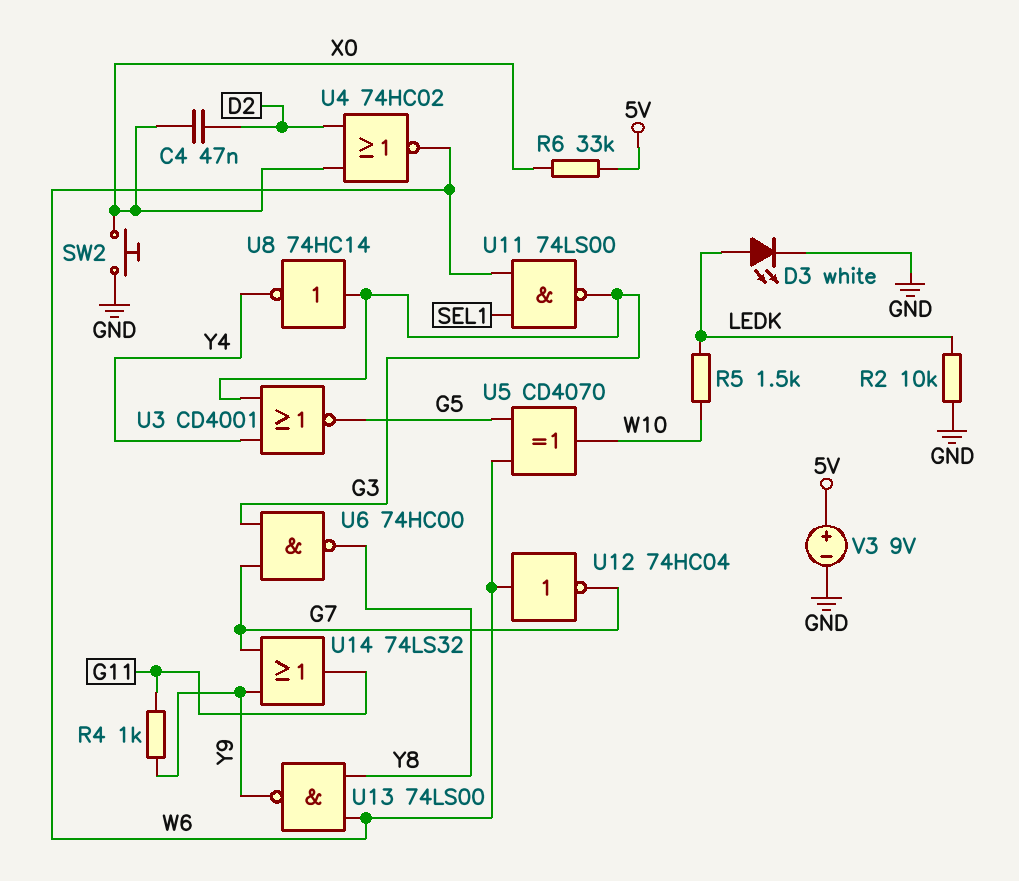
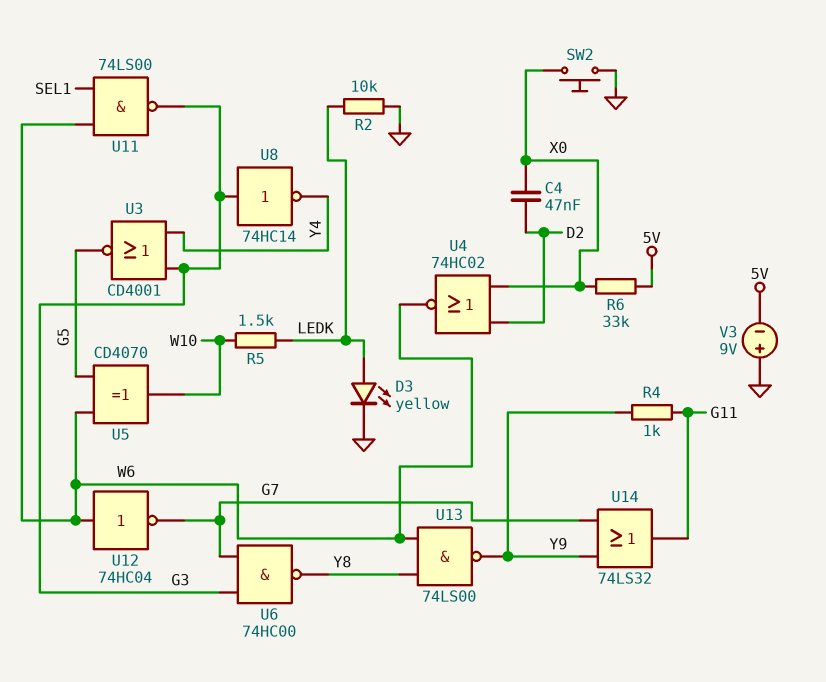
D3: LED white (A LEDK, K GND) -> LED yellow (A LEDK, K GND)
V3: 9V (plus 5V, minus GND) -> 9V (plus GND, minus 5V)

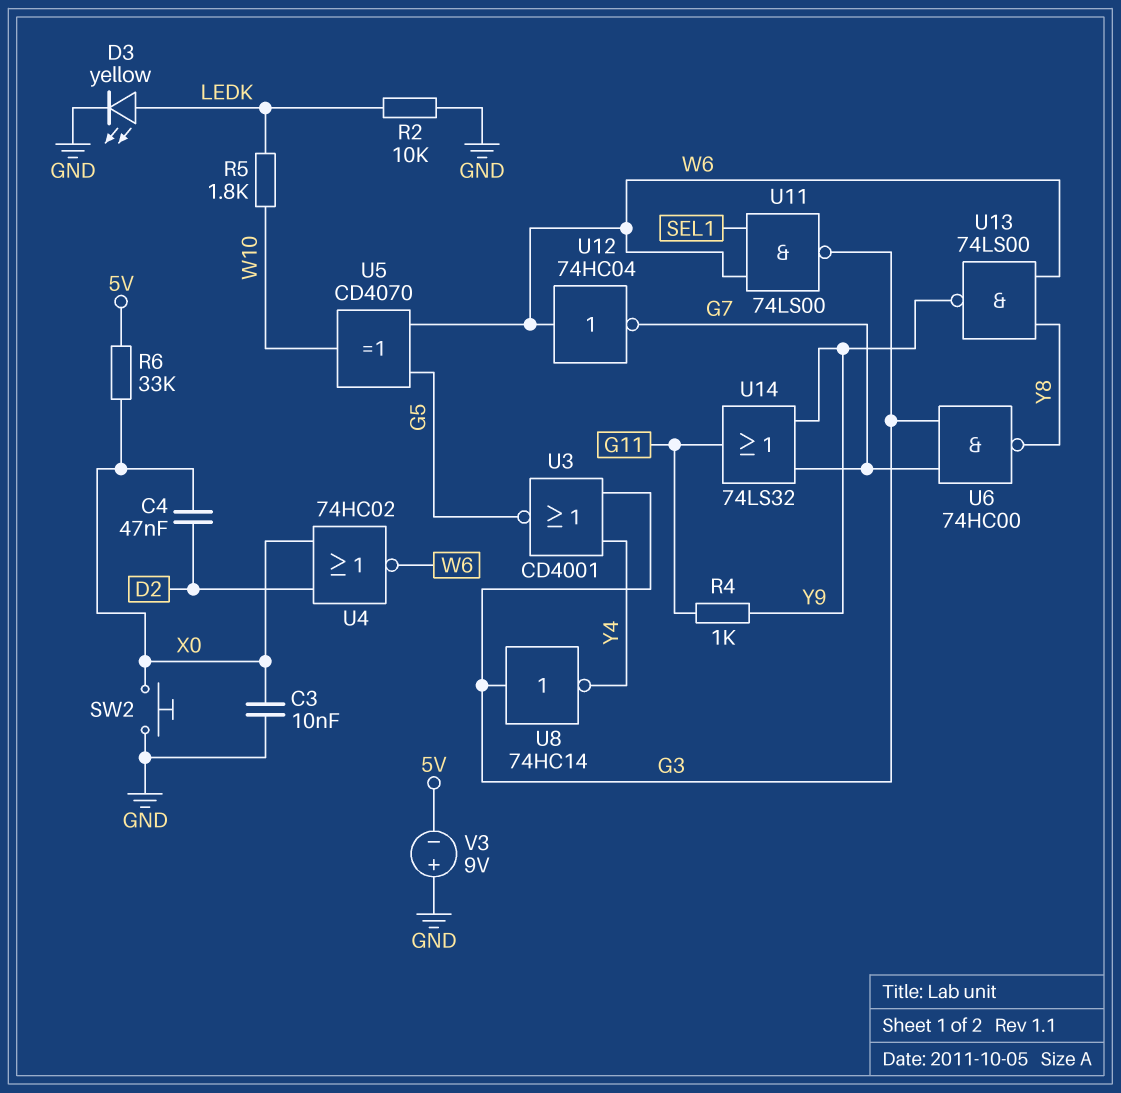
C3: none -> 10nF (GND, X0)
R5: 1.5k (LEDK, W10) -> 1.8k (LEDK, W10)

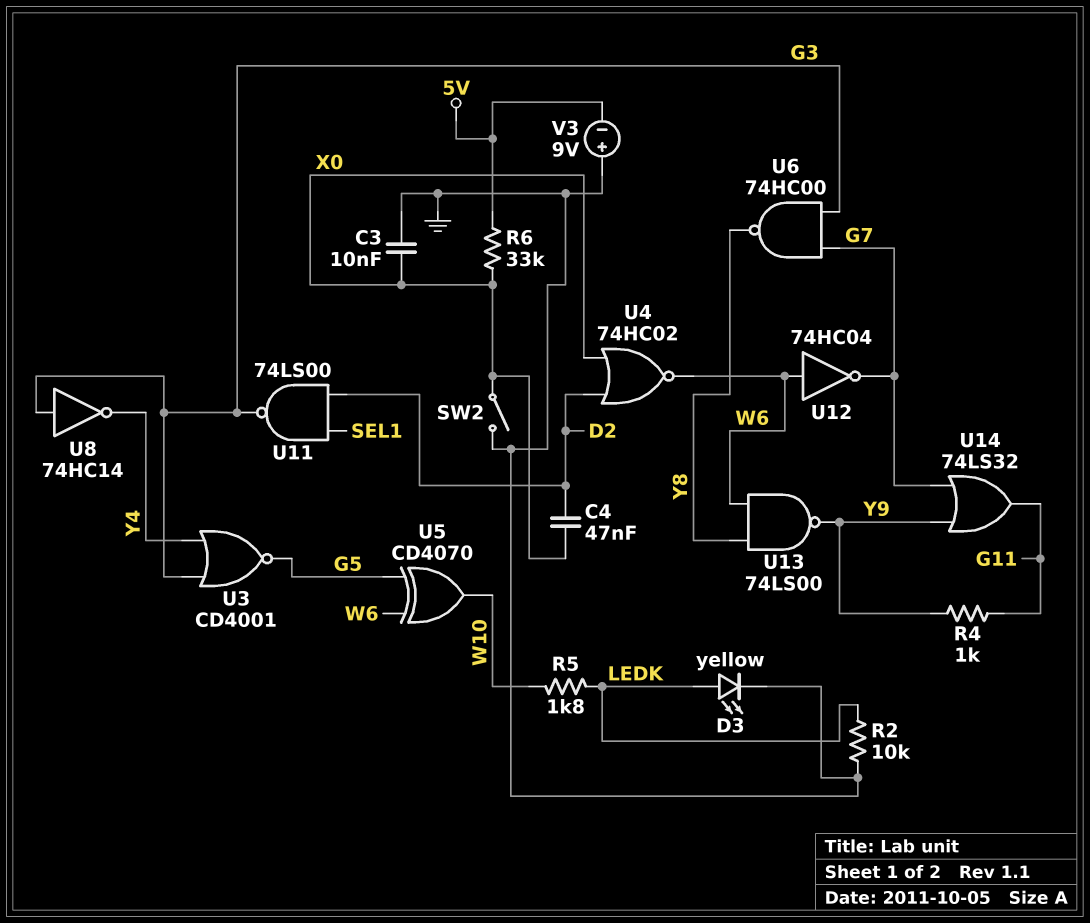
SW2: button (GND, X0) -> switch (GND, X0)
U11: NAND 74LS00 (in SEL1, in W6, out G3) -> NAND 74LS00 (in D2, in SEL1, out G3)

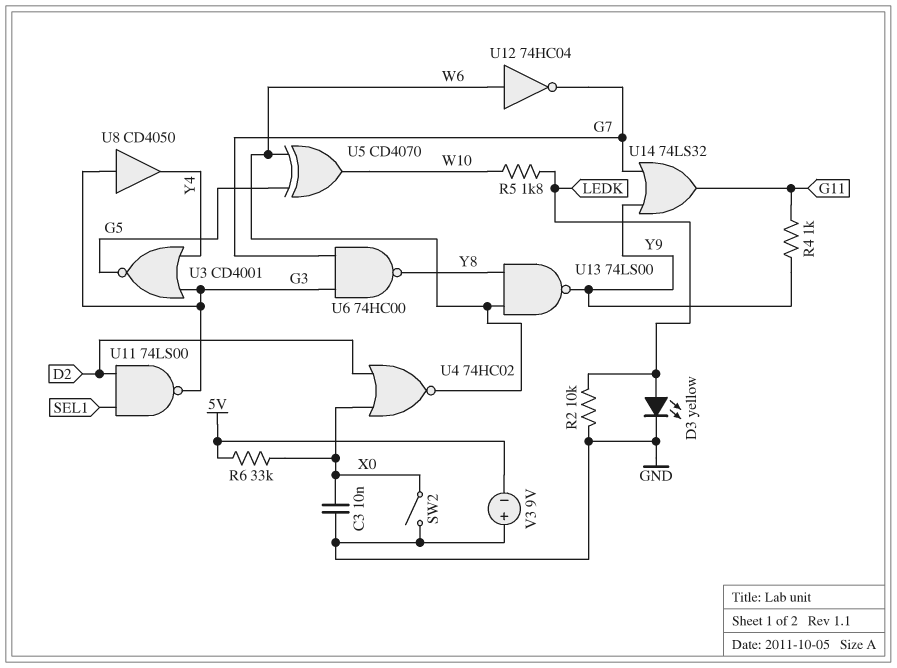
C4: 47nF (D2, X0) -> none
U8: NOT 74HC14 (in G3, out Y4) -> buffer CD4050 (in G3, out Y4)

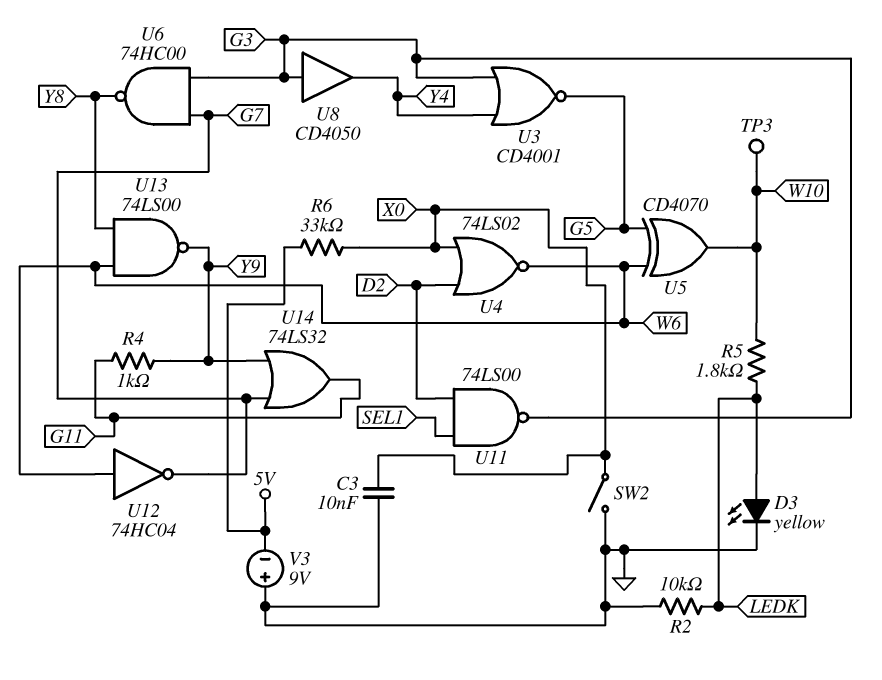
TP3: none -> test point (W10)
U4: NOR 74HC02 (in D2, in X0, out W6) -> NOR 74LS02 (in D2, in X0, out W6)

